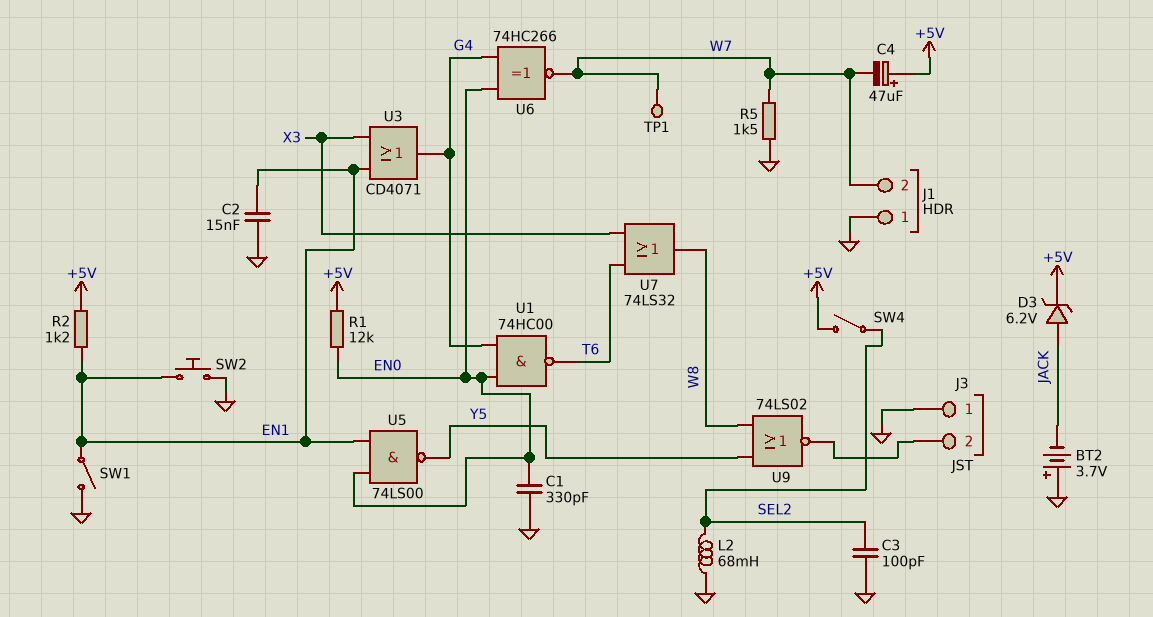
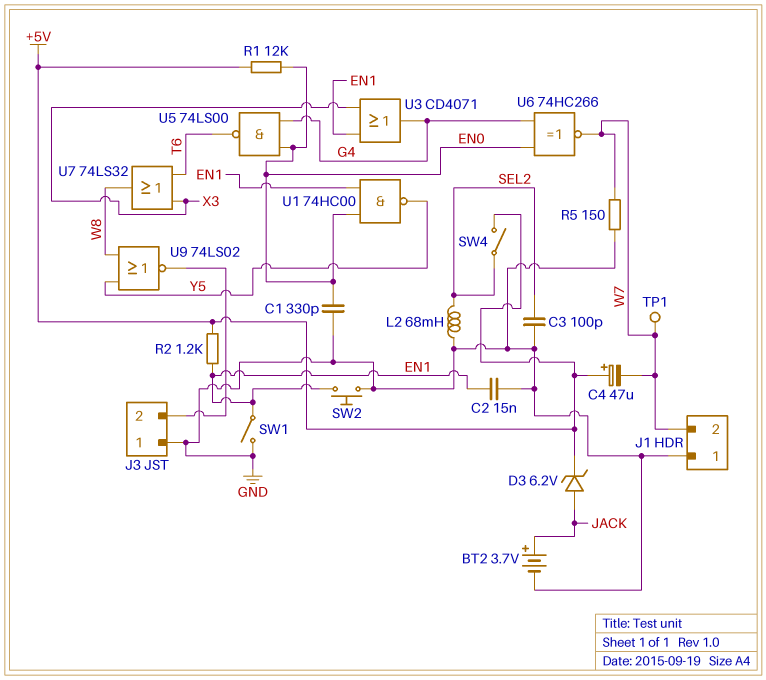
BT2: 3.7V (plus GND, minus JACK) -> 3.7V (plus JACK, minus GND)
R5: 1.5k (GND, W7) -> 150 (GND, W7)
U1: NAND 74HC00 (in EN0, in G4, out T6) -> NAND 74HC00 (in EN0, in EN1, out Y5)
U5: NAND 74LS00 (in EN0, in EN1, out Y5) -> NAND 74LS00 (in EN0, in G4, out T6)

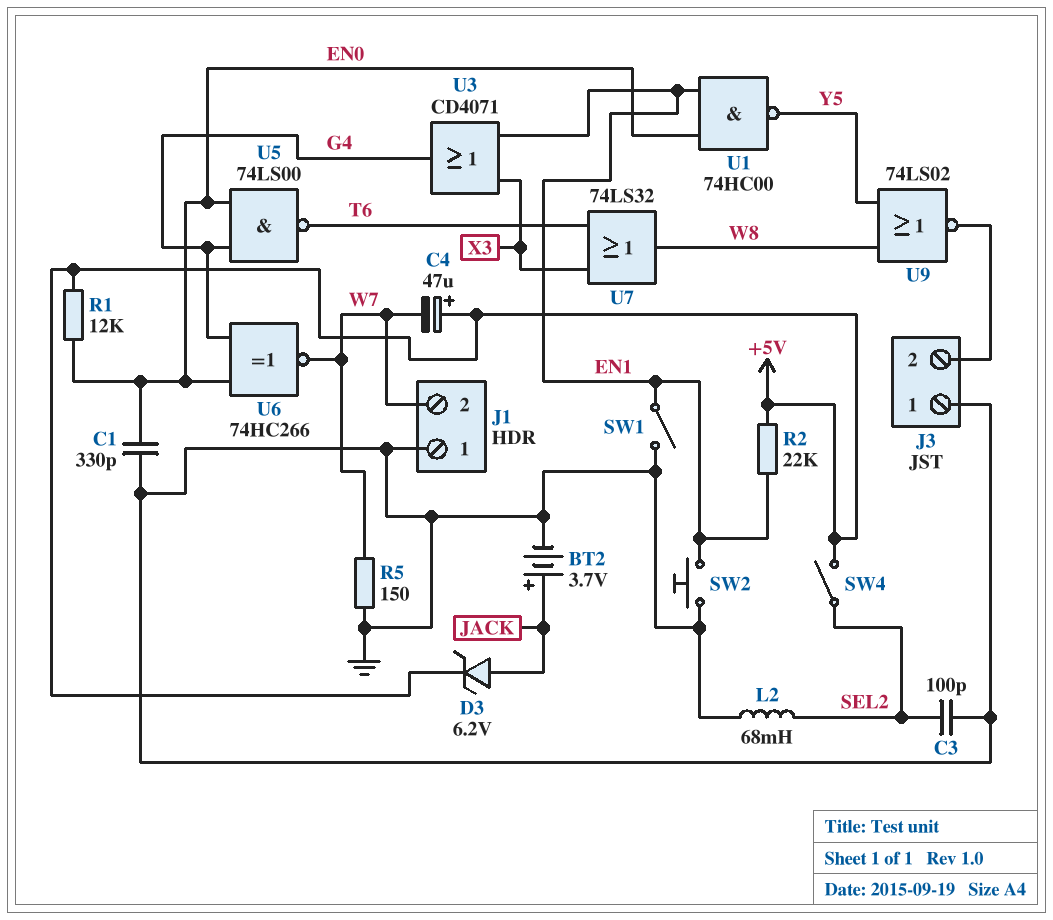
C2: 15nF (EN1, GND) -> none
R2: 1.2k (+5V, EN1) -> 22k (+5V, EN1)
TP1: test point (W7) -> none

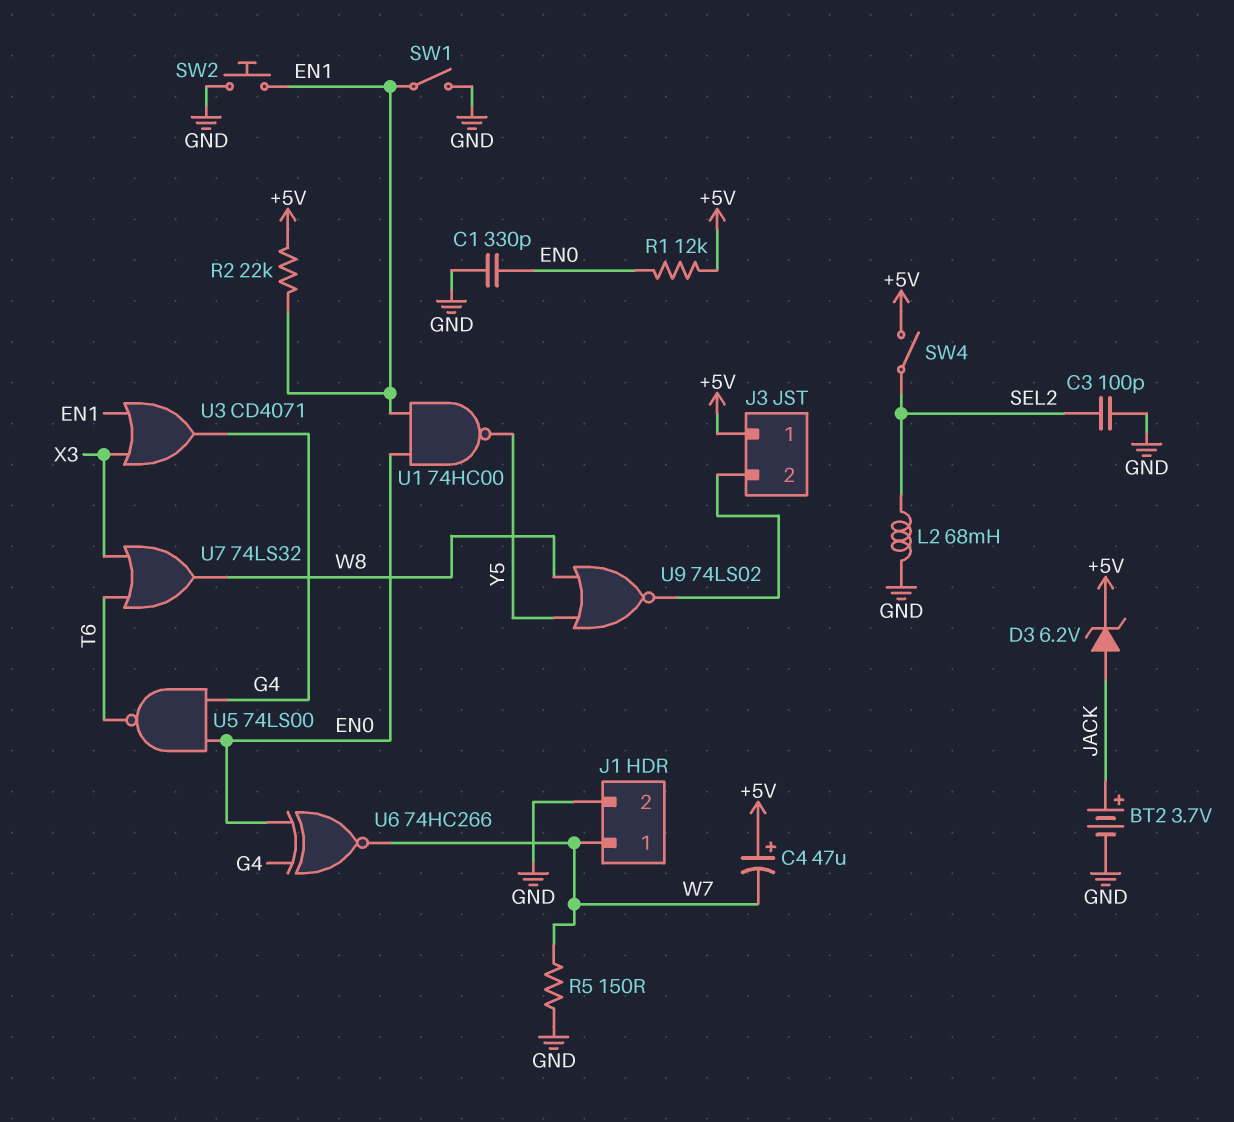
J1 pin 1: GND -> W7
J1 pin 2: W7 -> GND
J3 pin 1: GND -> +5V

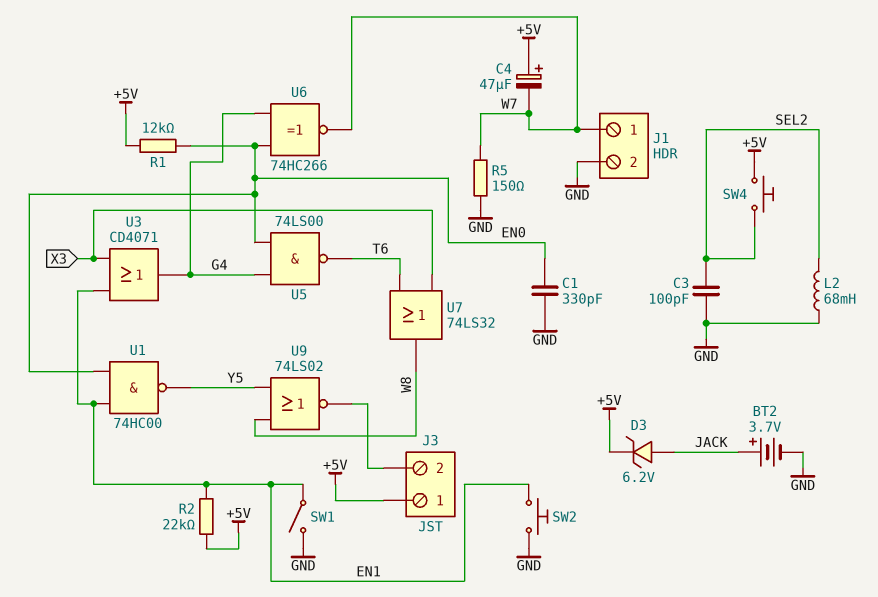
SW4: switch (+5V, SEL2) -> button (+5V, SEL2)

